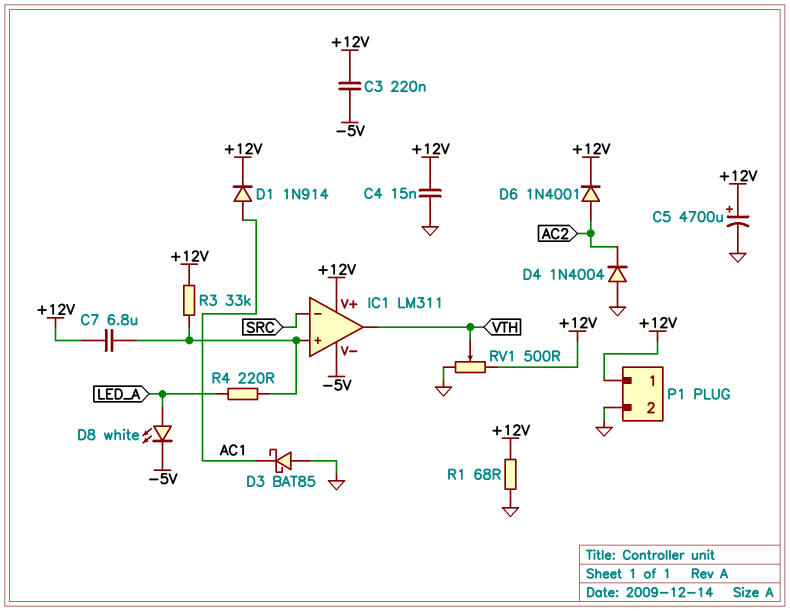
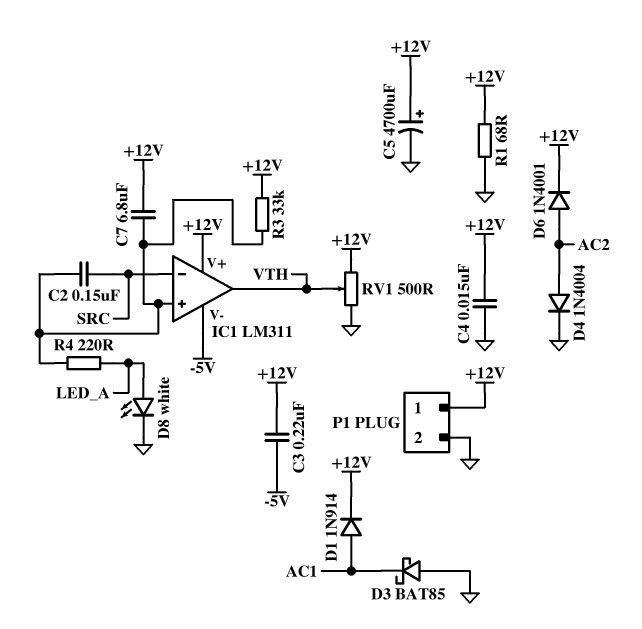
C2: none -> 150nF (IC1/in+, SRC)
D4: diode 1N4004 (A GND, K AC2) -> diode 1N4004 (A AC2, K GND)
D8: LED white (A LED_A, K -5V) -> LED white (A LED_A, K GND)

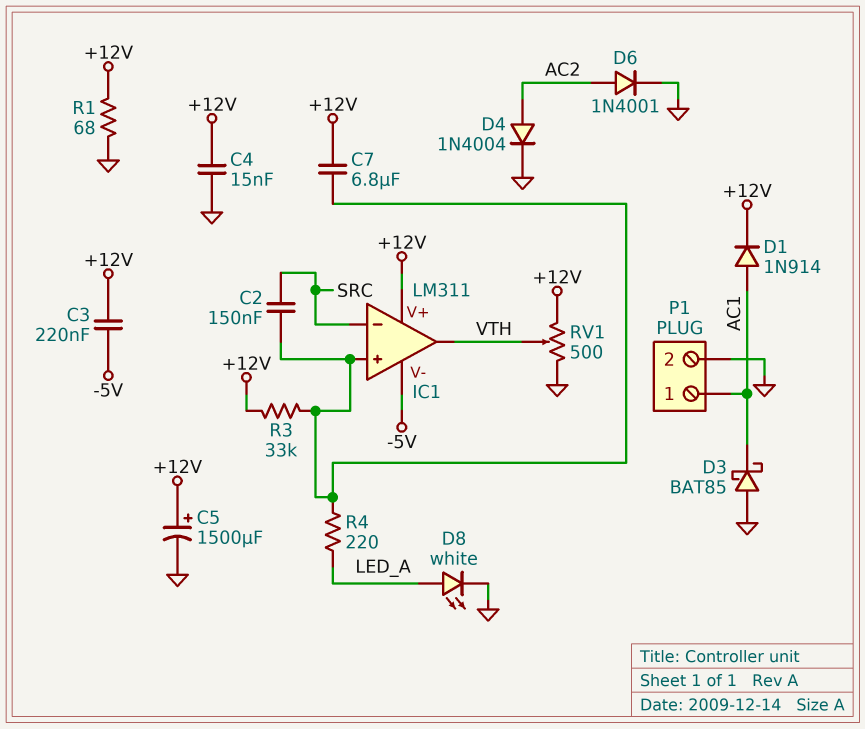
C5: 4700uF (plus +12V, minus GND) -> 1500uF (plus +12V, minus GND)
D6: diode 1N4001 (A AC2, K +12V) -> diode 1N4001 (A AC2, K GND)
P1 pin 1: +12V -> AC1

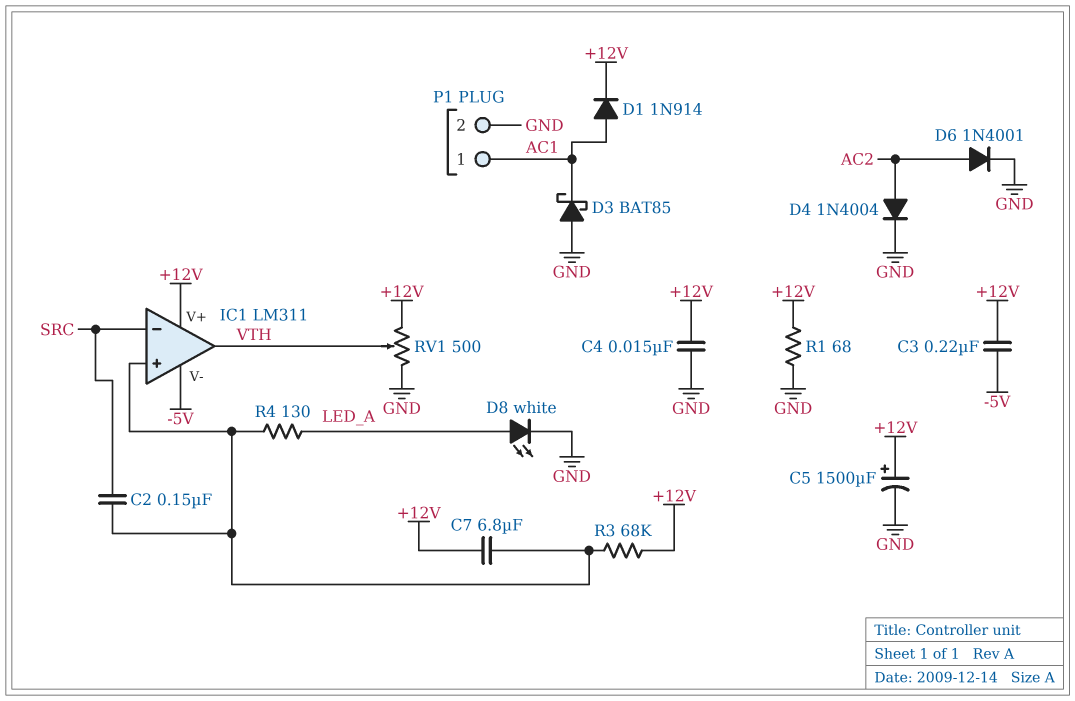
R3: 33k (+12V, IC1/in+) -> 68k (+12V, IC1/in+)
R4: 220 (IC1/in+, LED_A) -> 130 (IC1/in+, LED_A)

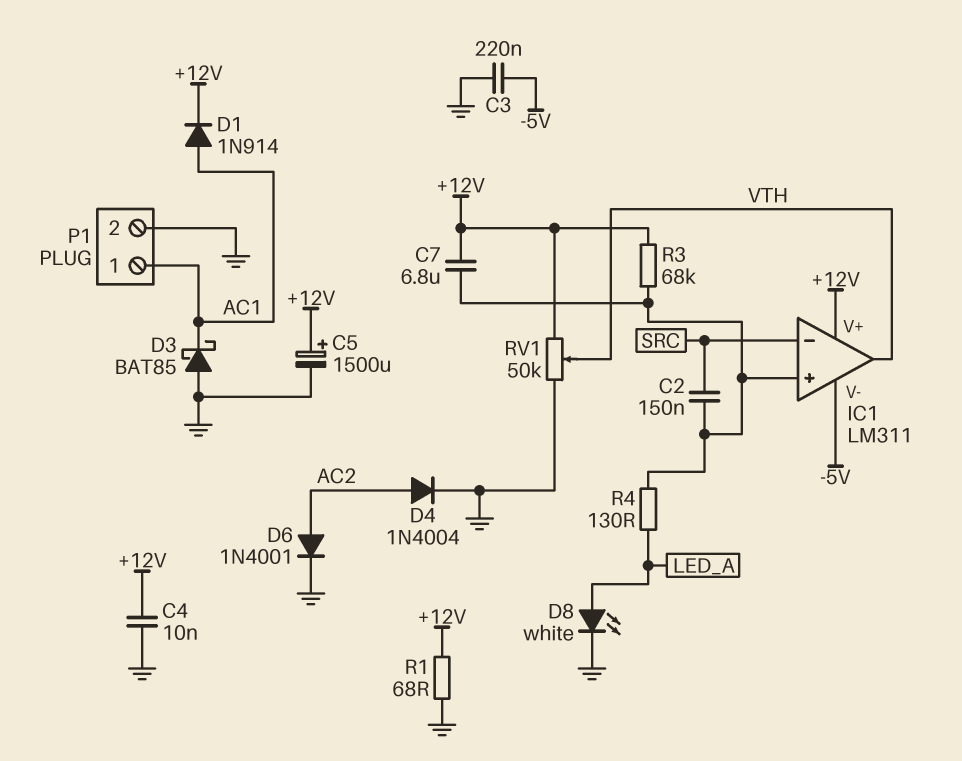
C3: 220nF (+12V, -5V) -> 220nF (-5V, GND)
C4: 15nF (+12V, GND) -> 10nF (+12V, GND)
RV1: 500 (+12V, GND, wiper VTH) -> 50k (+12V, GND, wiper VTH)

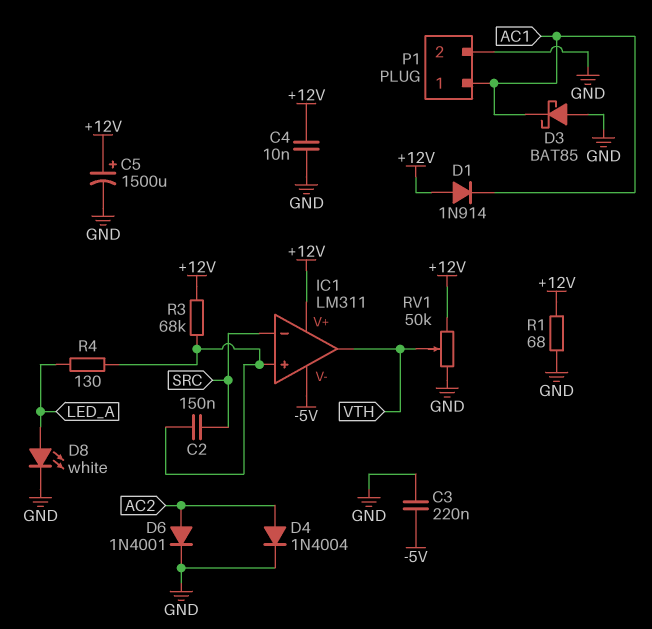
C7: 6.8uF (+12V, IC1/in+) -> none
D1: diode 1N914 (A AC1, K +12V) -> diode 1N914 (A +12V, K AC1)

